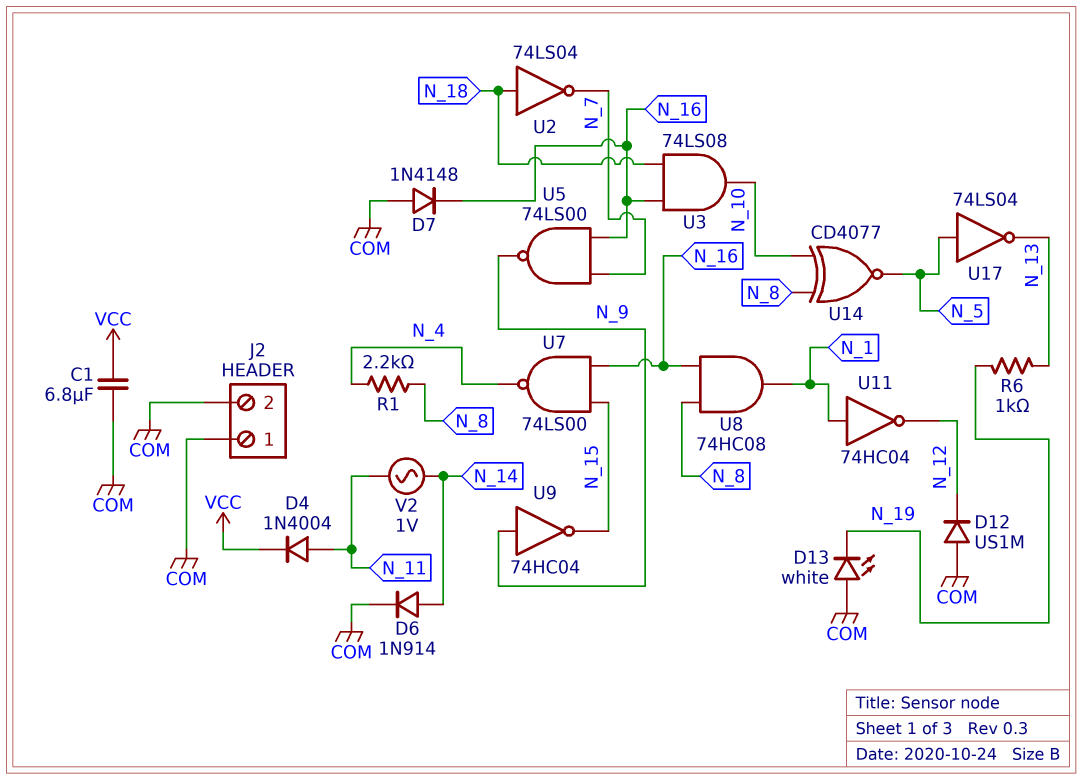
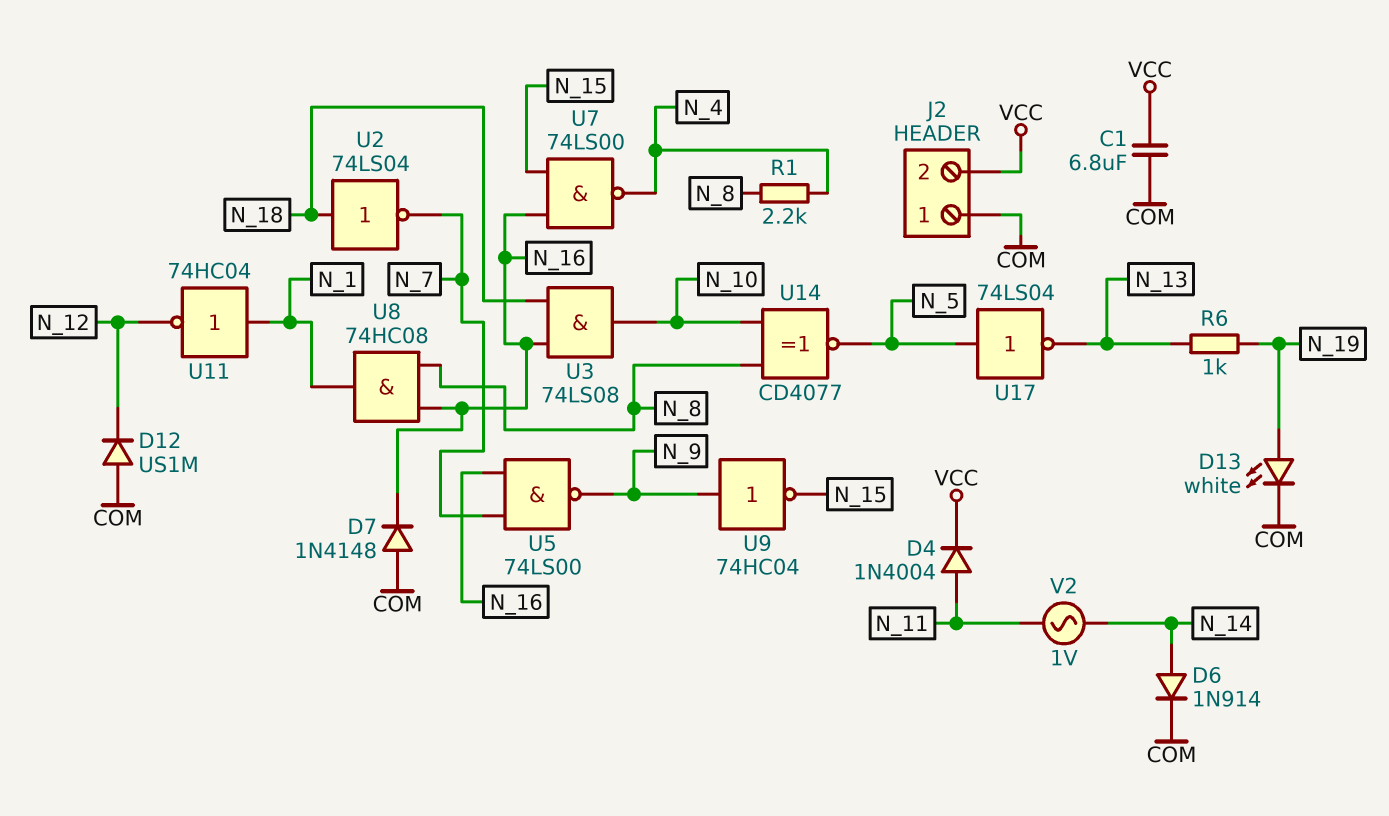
D13: LED white (A COM, K N_19) -> LED white (A N_19, K COM)
J2 pin 2: COM -> VCC

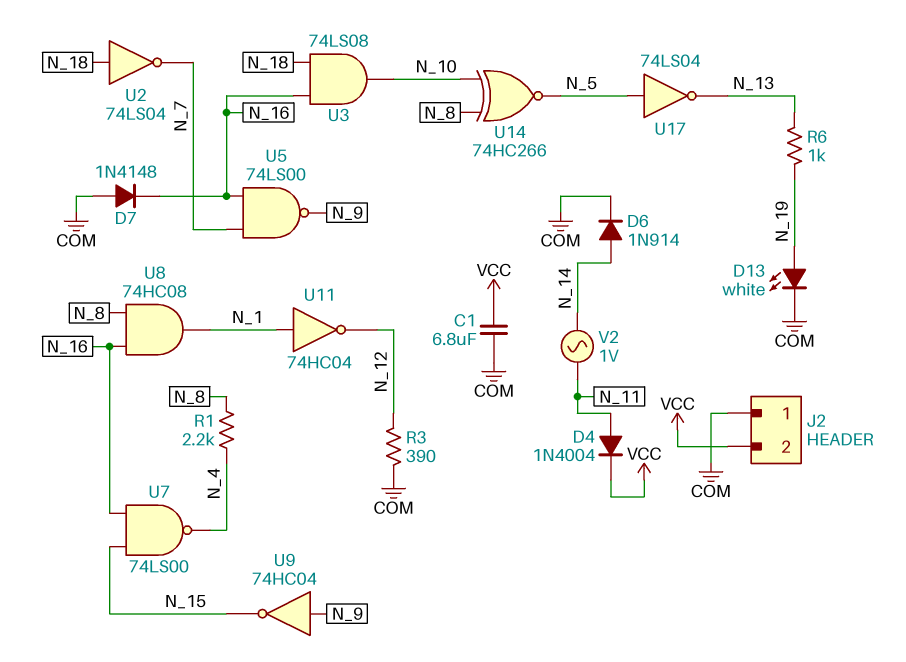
D12: diode US1M (A COM, K N_12) -> none
R3: none -> 390 (COM, N_12)
U14: XNOR CD4077 (in N_8, in N_10, out N_5) -> XNOR 74HC266 (in N_8, in N_10, out N_5)

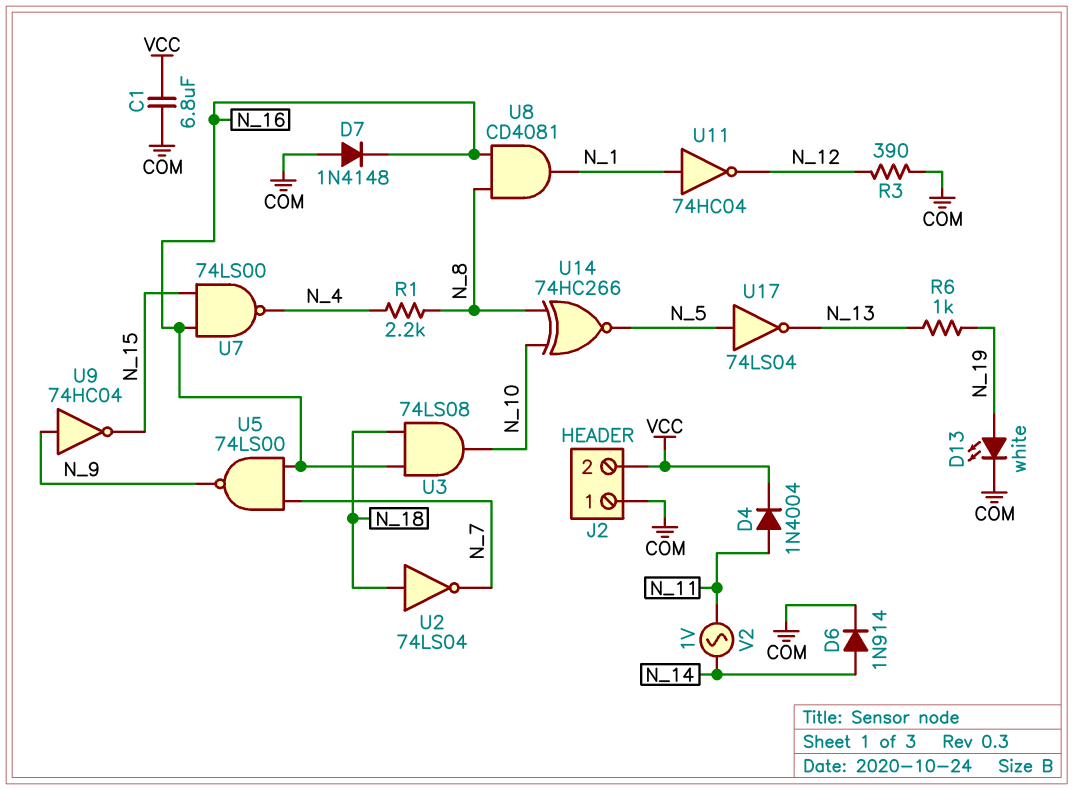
U8: AND 74HC08 (in N_8, in N_16, out N_1) -> AND CD4081 (in N_8, in N_16, out N_1)

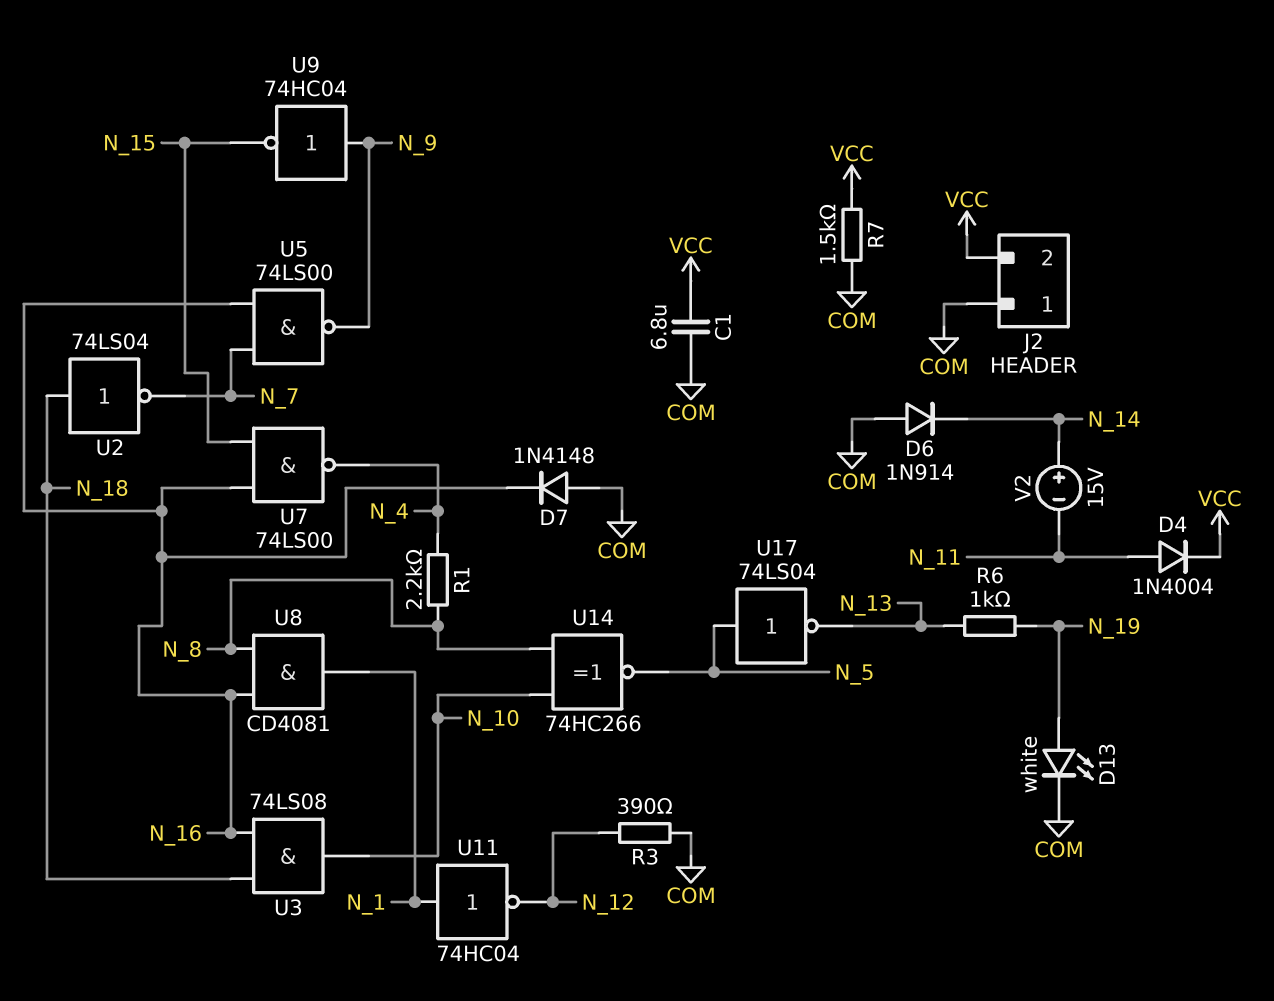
D6: diode 1N914 (A N_14, K COM) -> diode 1N914 (A COM, K N_14)
R7: none -> 1.5k (COM, VCC)
V2: AC 1V (N_11, N_14) -> 15V (plus N_14, minus N_11)

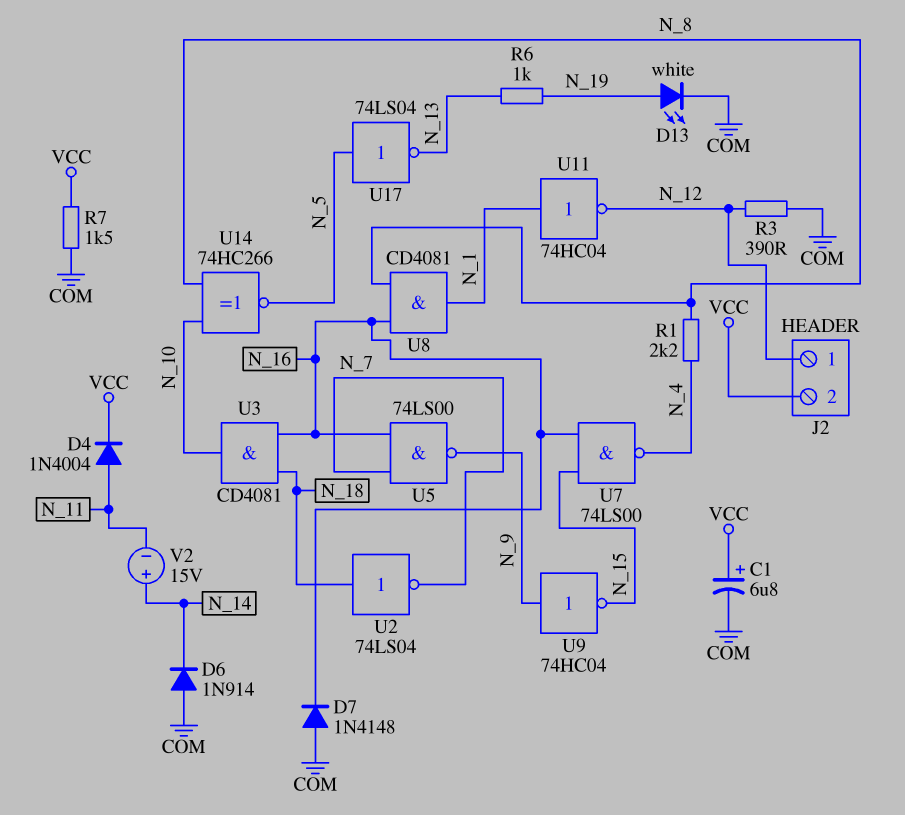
C1: 6.8uF (COM, VCC) -> 6.8uF (plus VCC, minus COM)
J2 pin 1: COM -> N_12
U3: AND 74LS08 (in N_16, in N_18, out N_10) -> AND CD4081 (in N_16, in N_18, out N_10)

